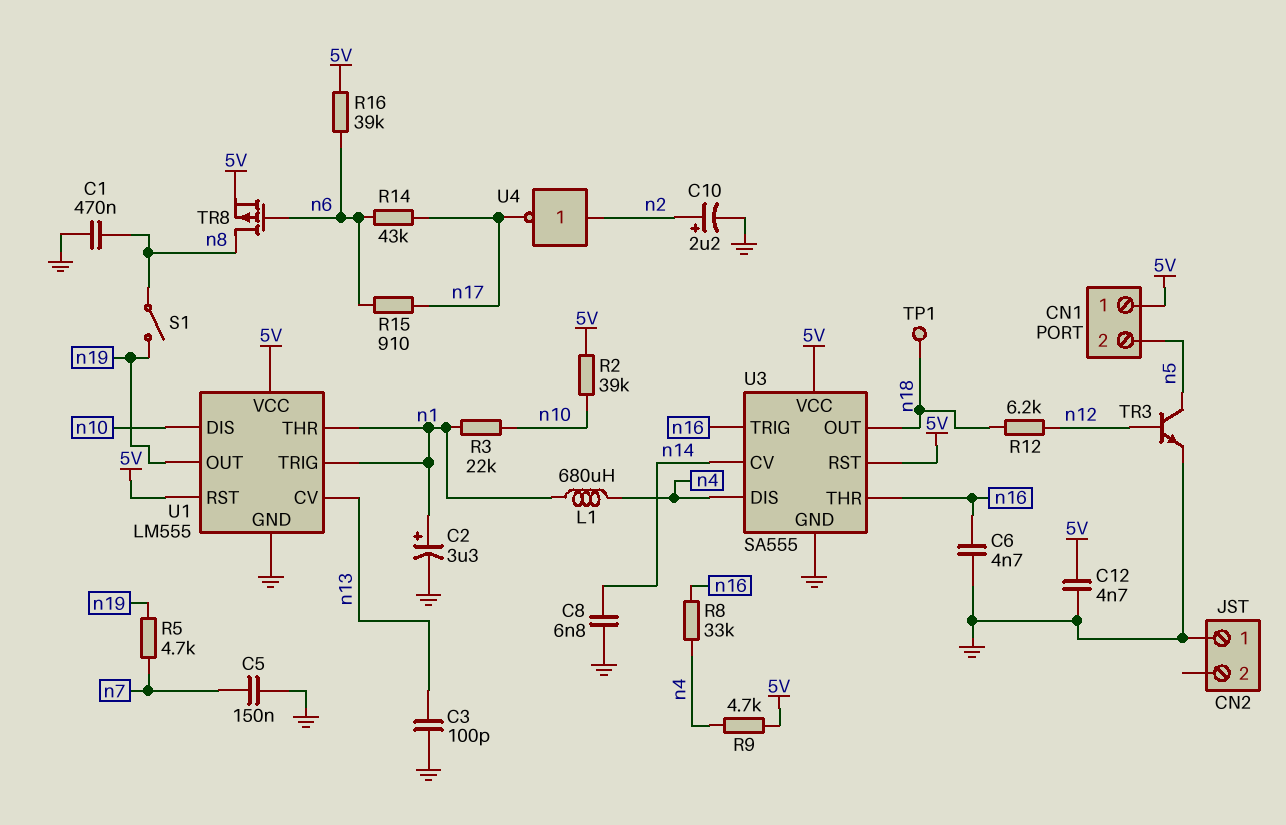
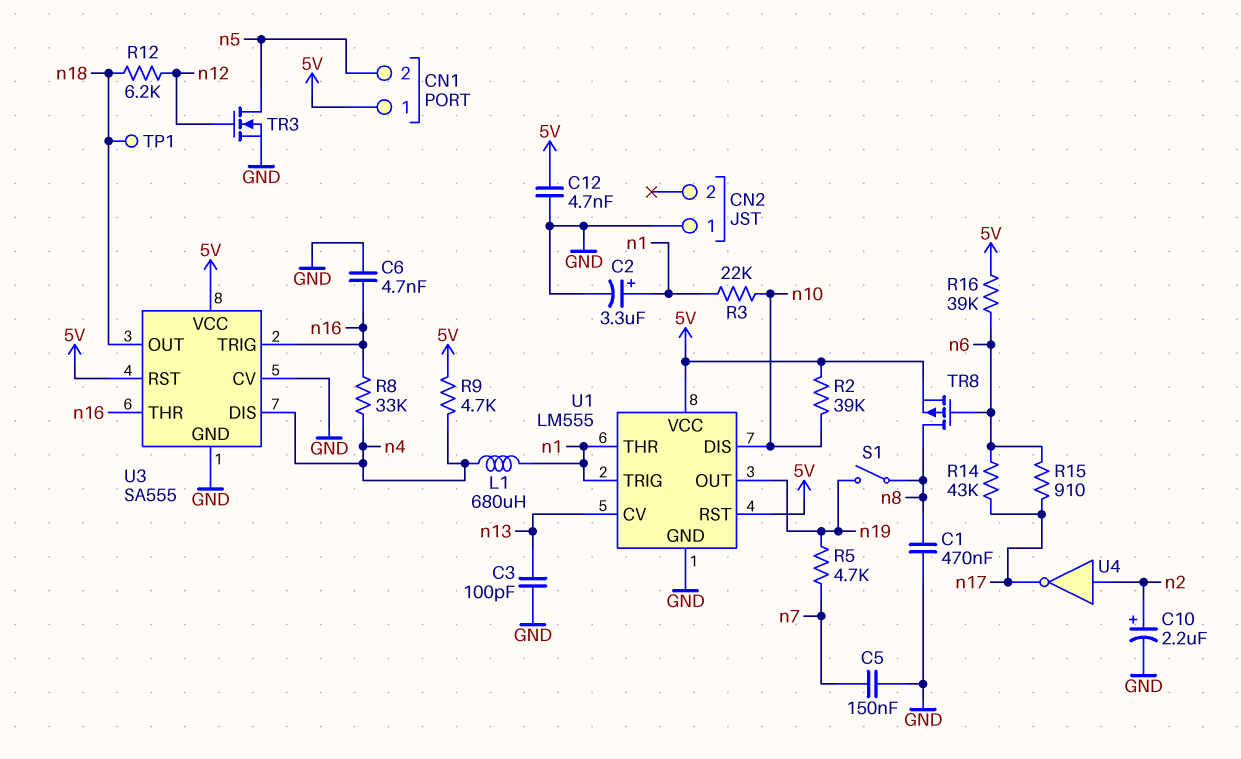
C8: 6.8nF (GND, n14) -> none
TR3: NPN (B n12, C n5, E GND) -> NMOS (G n12, D n5, S GND)
U3 pin CV: n14 -> GND

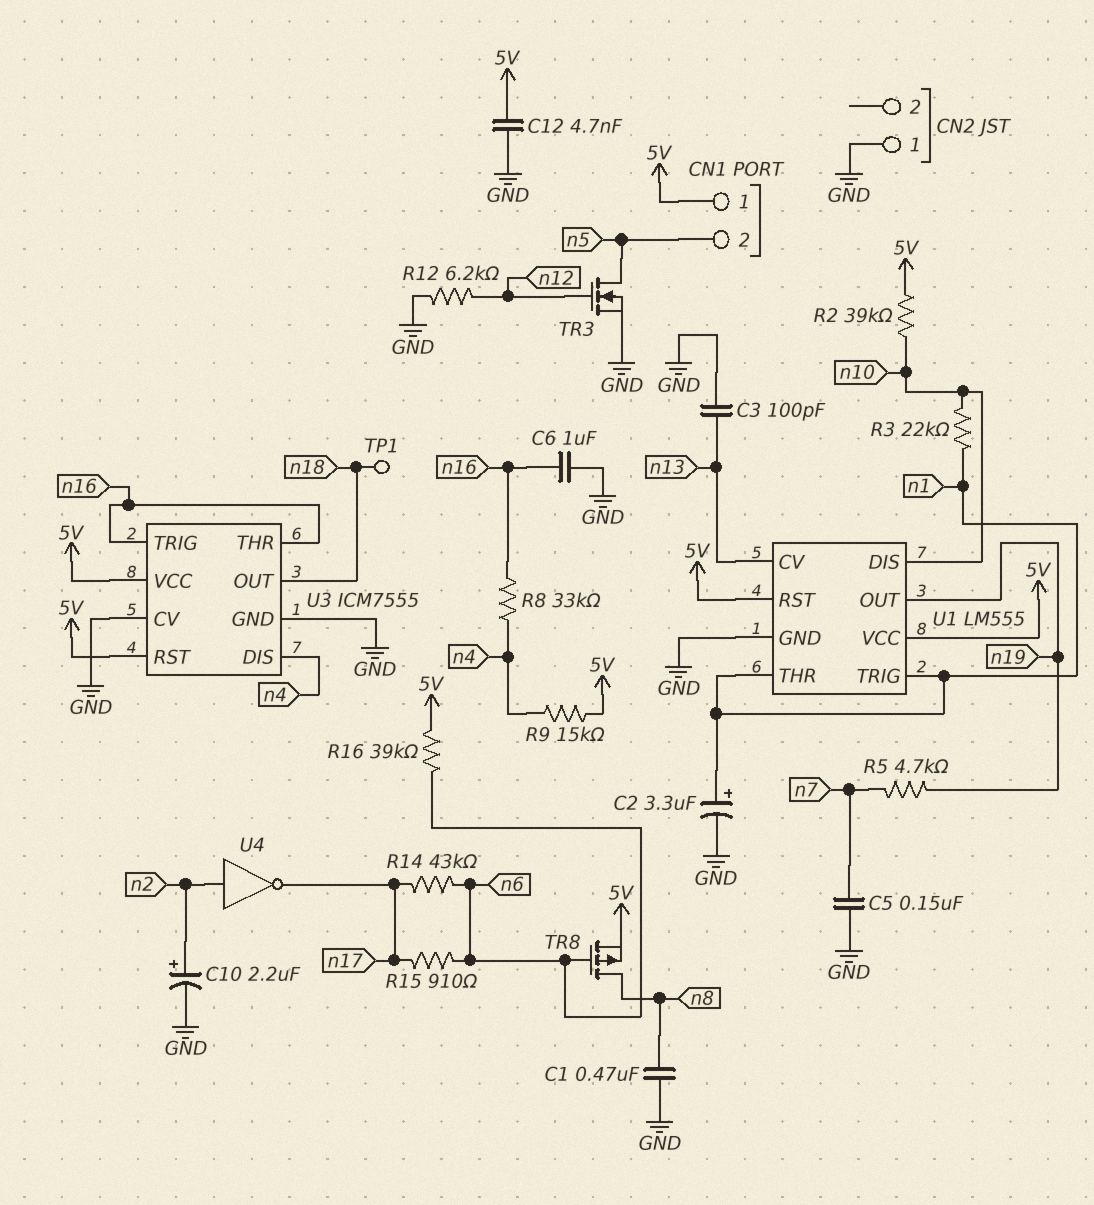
C6: 4.7nF (GND, n16) -> 1uF (GND, n16)
L1: 680uH (n1, n4) -> none
R9: 4.7k (5V, n4) -> 15k (5V, n4)
R12: 6.2k (n12, n18) -> 6.2k (GND, n12)
S1: switch (n8, n19) -> none
U3: SA555 -> ICM7555

